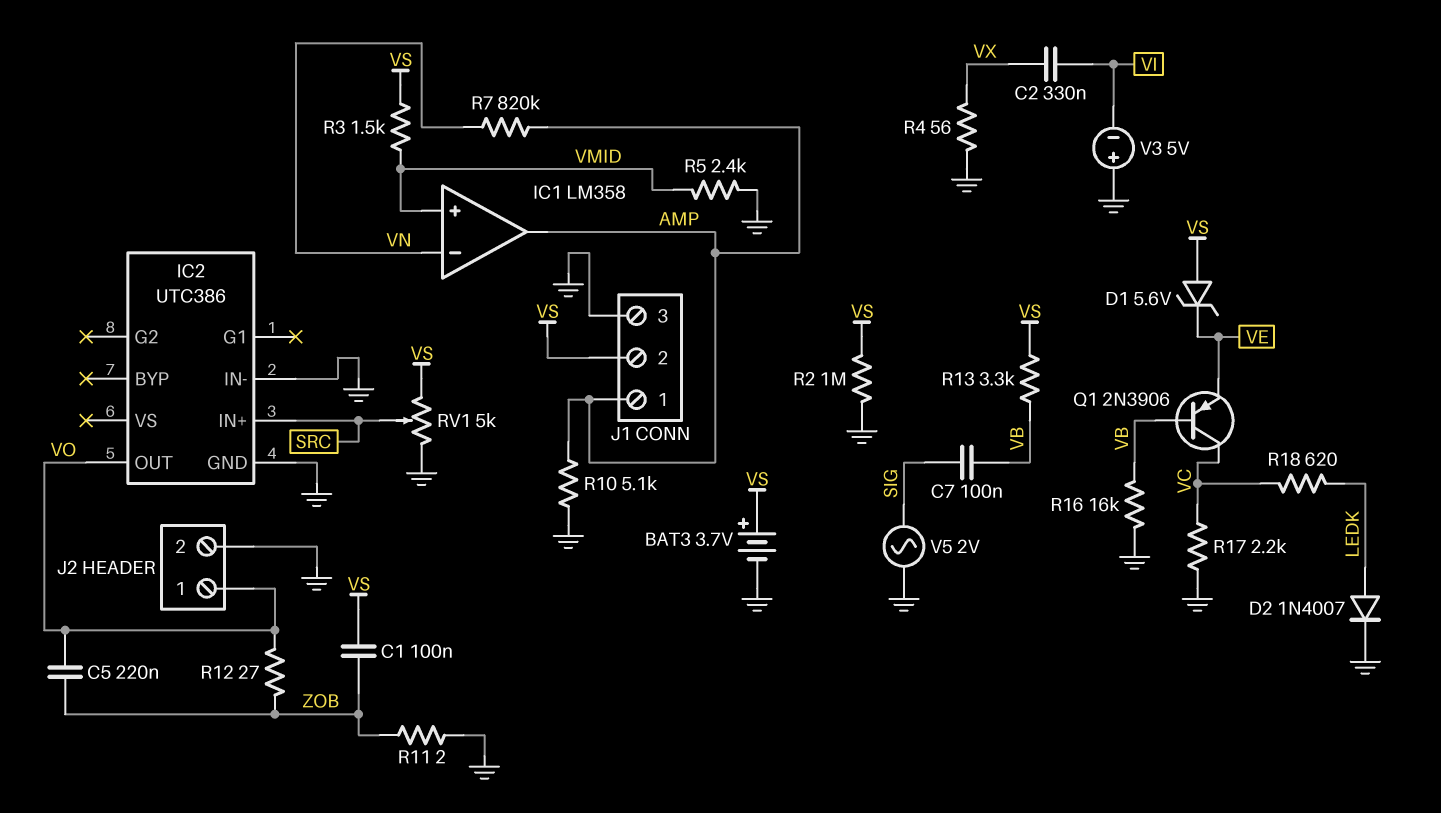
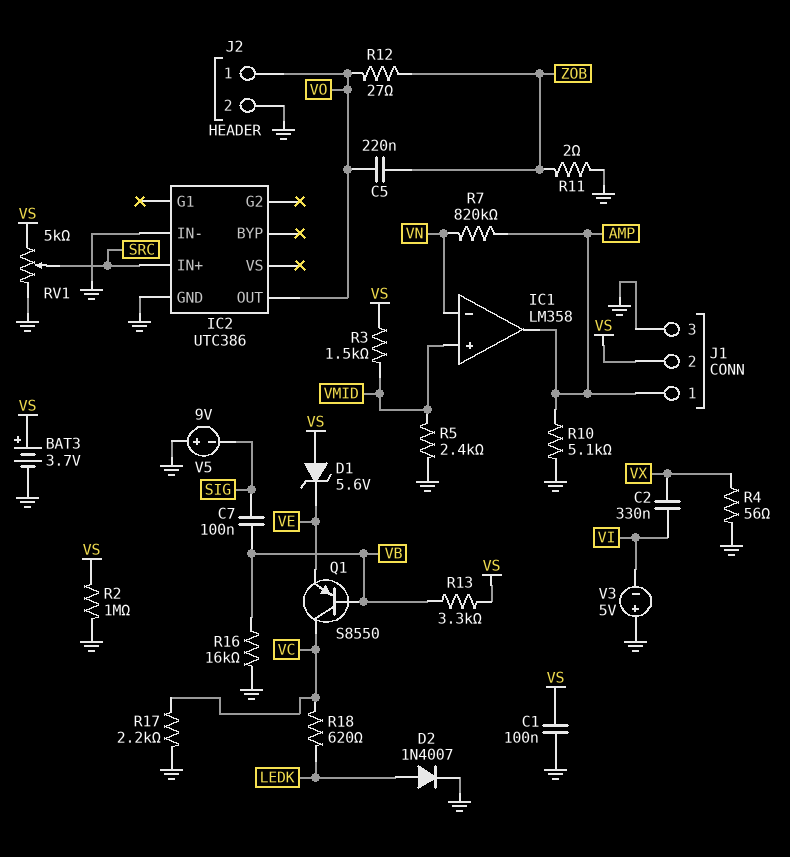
C1: 100nF (VS, ZOB) -> 100nF (GND, VS)
Q1: PNP 2N3906 (B VB, C VC, E VE) -> PNP S8550 (B VB, C VC, E VE)
V5: AC 2V (GND, SIG) -> 9V (plus GND, minus SIG)

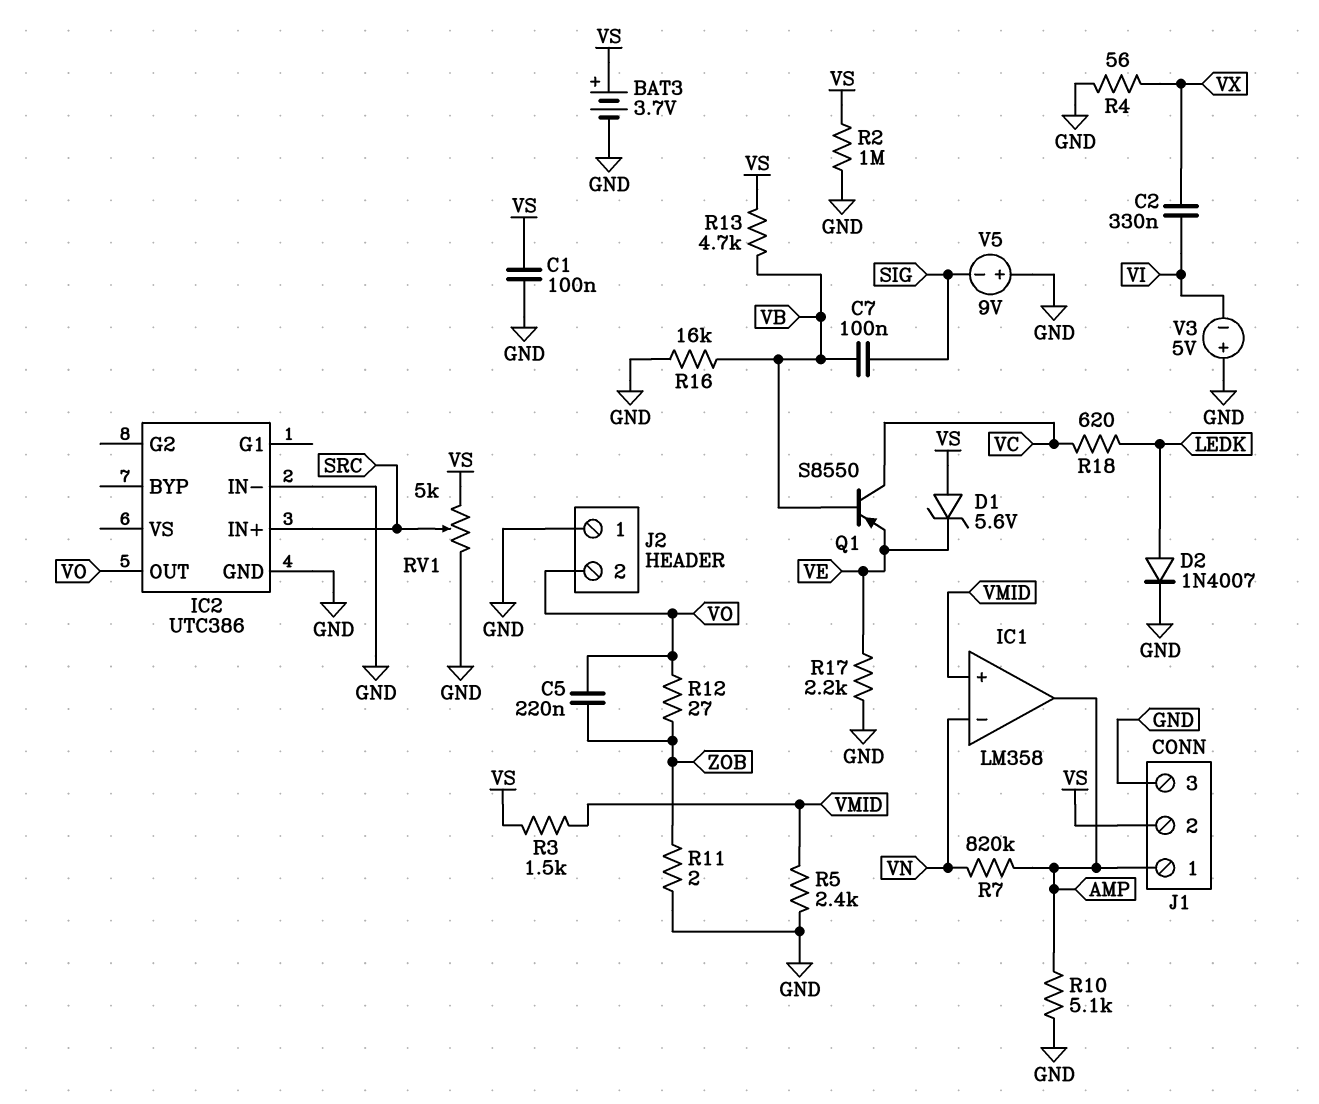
J2 pin 1: VO -> GND
J2 pin 2: GND -> VO
R13: 3.3k (VB, VS) -> 4.7k (VB, VS)
R17: 2.2k (GND, VC) -> 2.2k (GND, VE)

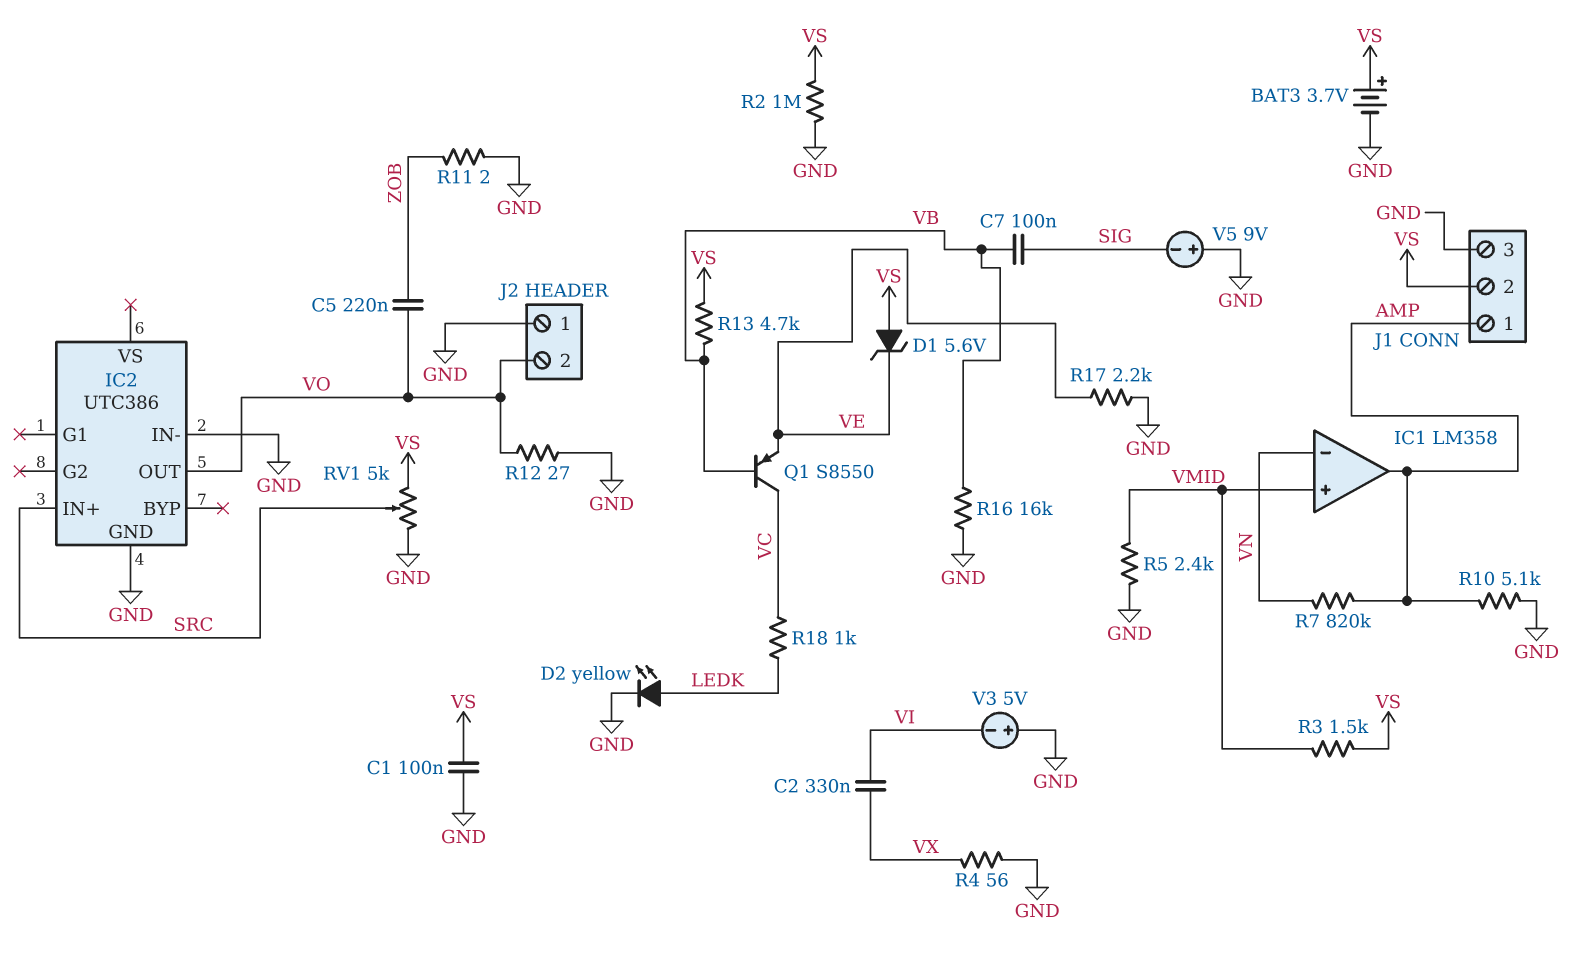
D2: diode 1N4007 (A LEDK, K GND) -> LED yellow (A LEDK, K GND)
R12: 27 (VO, ZOB) -> 27 (GND, VO)
R18: 620 (LEDK, VC) -> 1k (LEDK, VC)

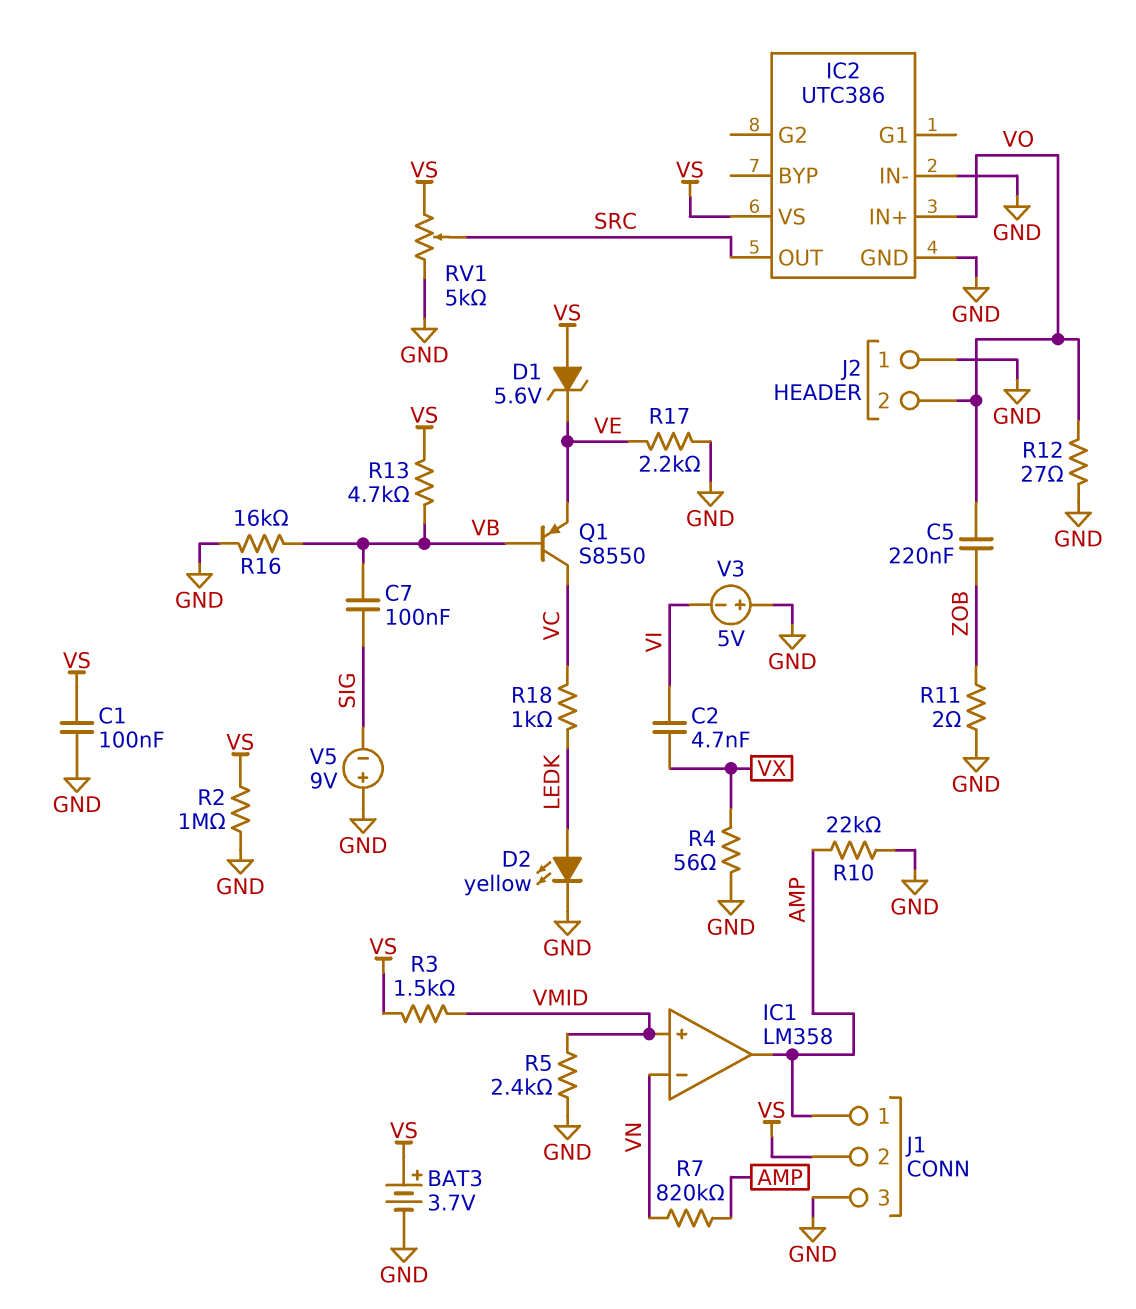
C2: 330nF (VI, VX) -> 4.7nF (VI, VX)
IC2 pin IN+: SRC -> VO
IC2 pin OUT: VO -> SRC
IC2 pin VS: none -> VS
R10: 5.1k (AMP, GND) -> 22k (AMP, GND)

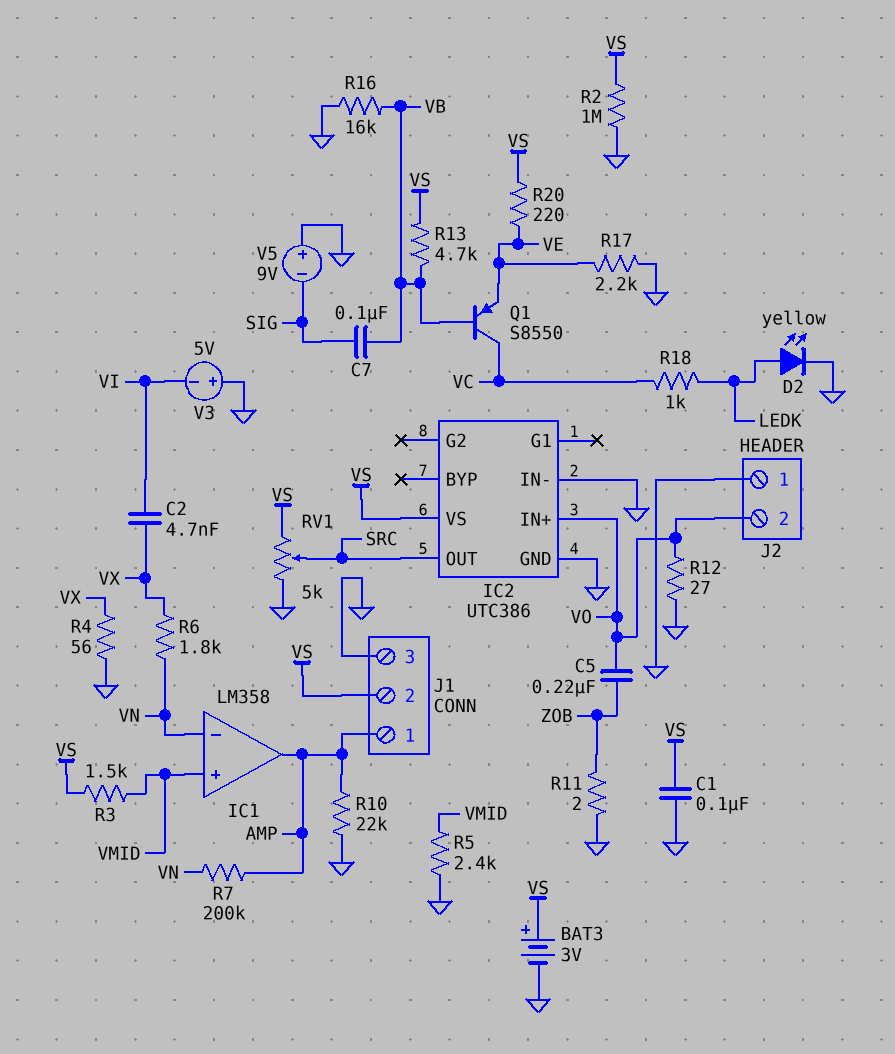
BAT3: 3.7V (plus VS, minus GND) -> 3V (plus VS, minus GND)
D1: zener 5.6V (A VS, K VE) -> none
R6: none -> 1.8k (VN, VX)
R7: 820k (AMP, VN) -> 200k (AMP, VN)
R20: none -> 220 (VE, VS)

